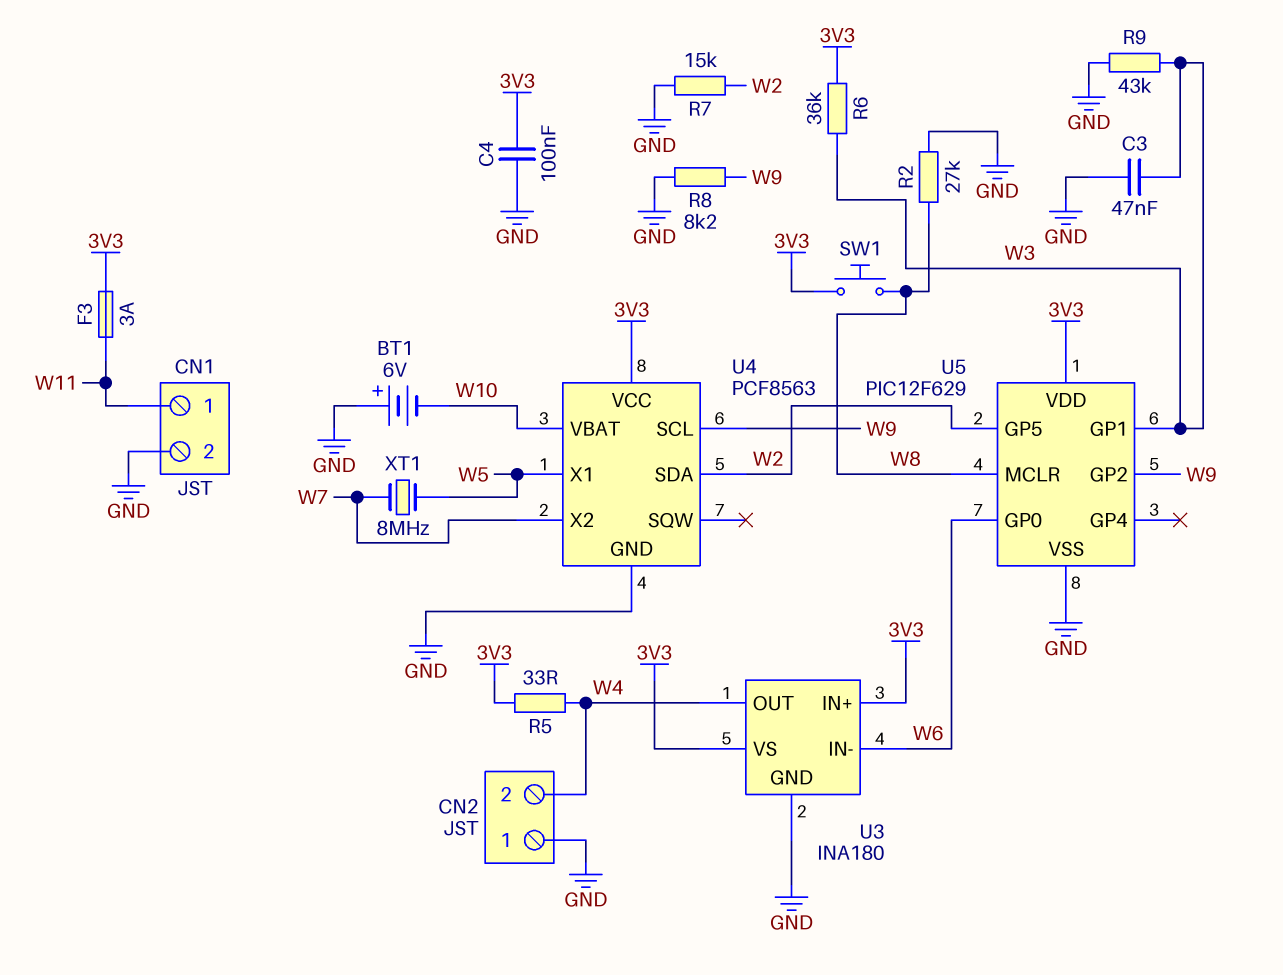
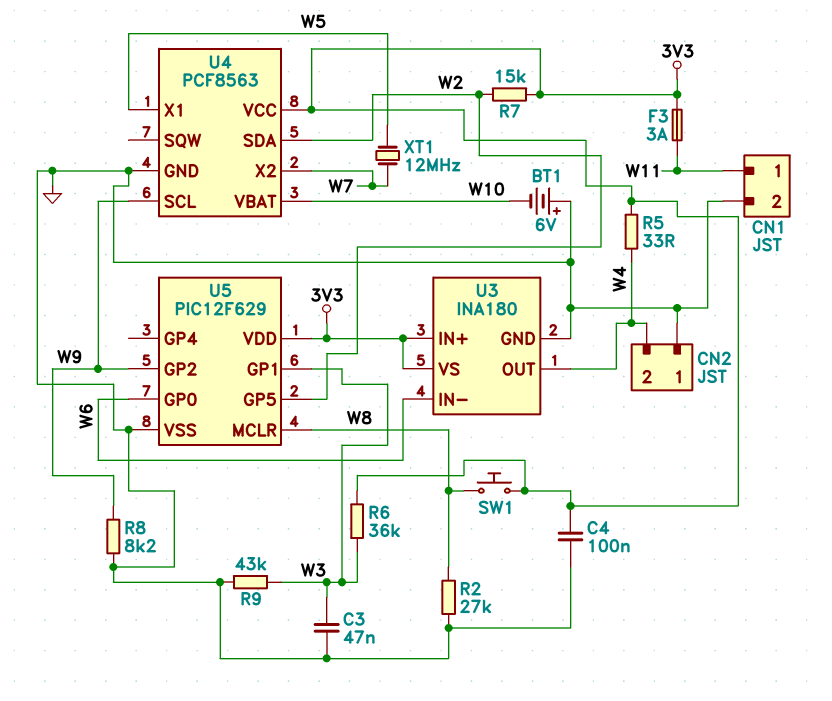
R7: 15k (GND, W2) -> 15k (3V3, W2)
XT1: 8MHz (W5, W7) -> 12MHz (W5, W7)

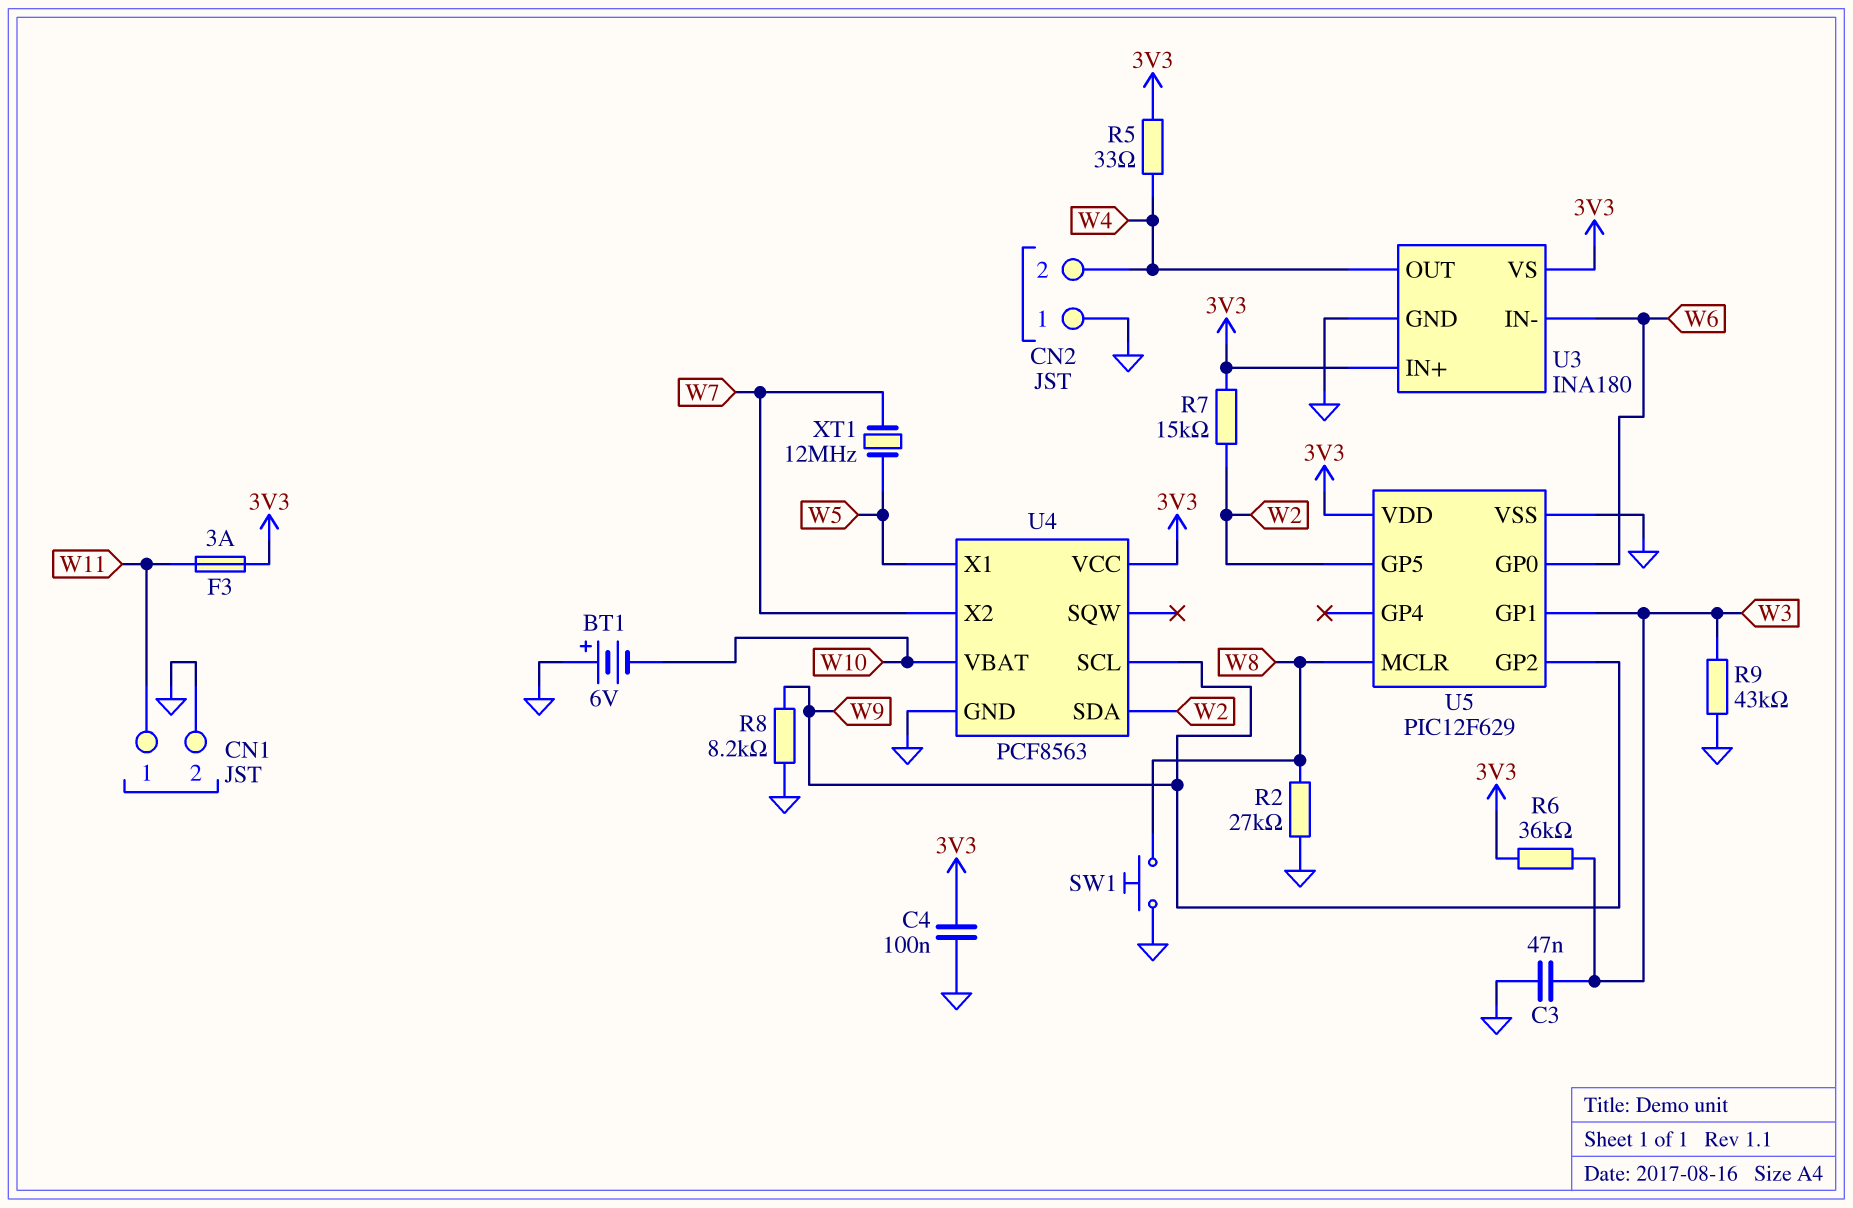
SW1: button (3V3, W8) -> button (GND, W8)

